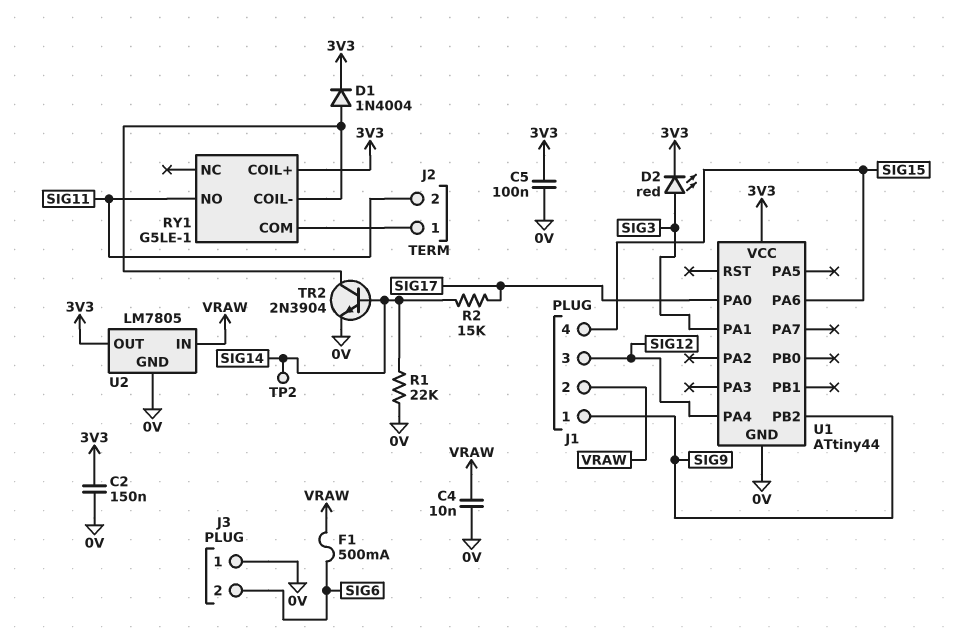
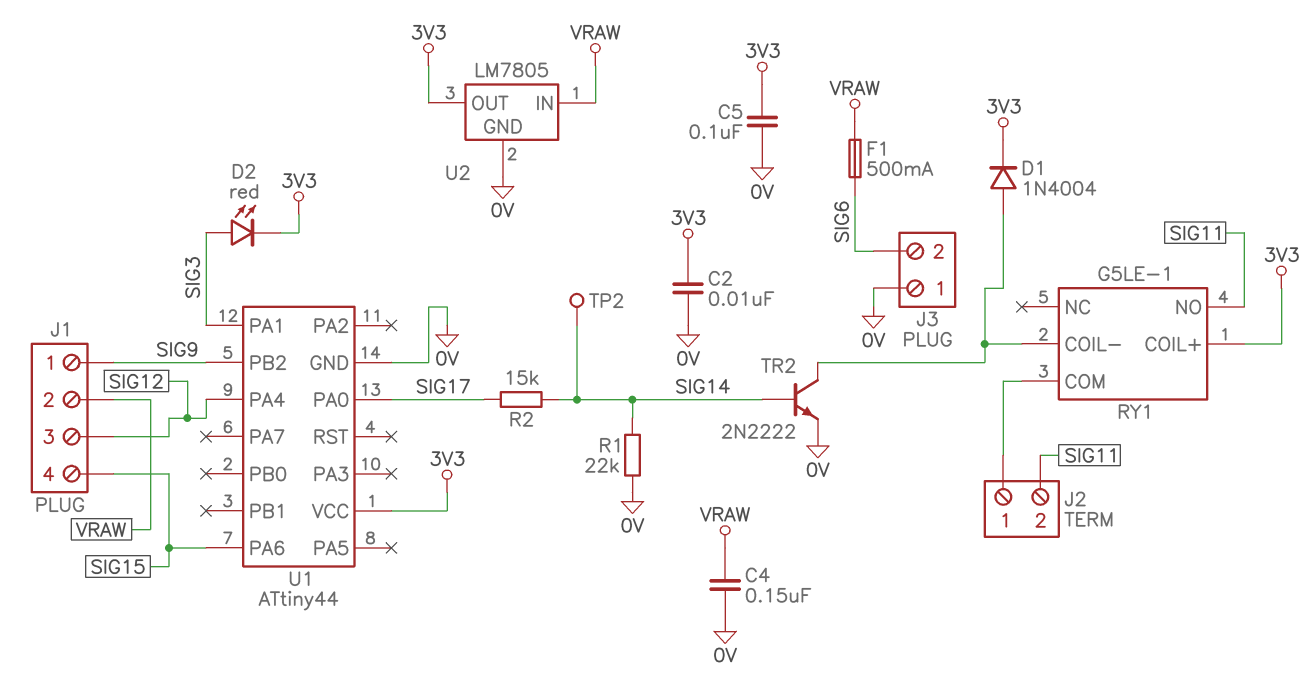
C2: 150nF (0V, 3V3) -> 10nF (0V, 3V3)
C4: 10nF (0V, VRAW) -> 150nF (0V, VRAW)
TR2: NPN 2N3904 (B SIG14, C RY1/COIL-, E 0V) -> NPN 2N2222 (B SIG14, C RY1/COIL-, E 0V)

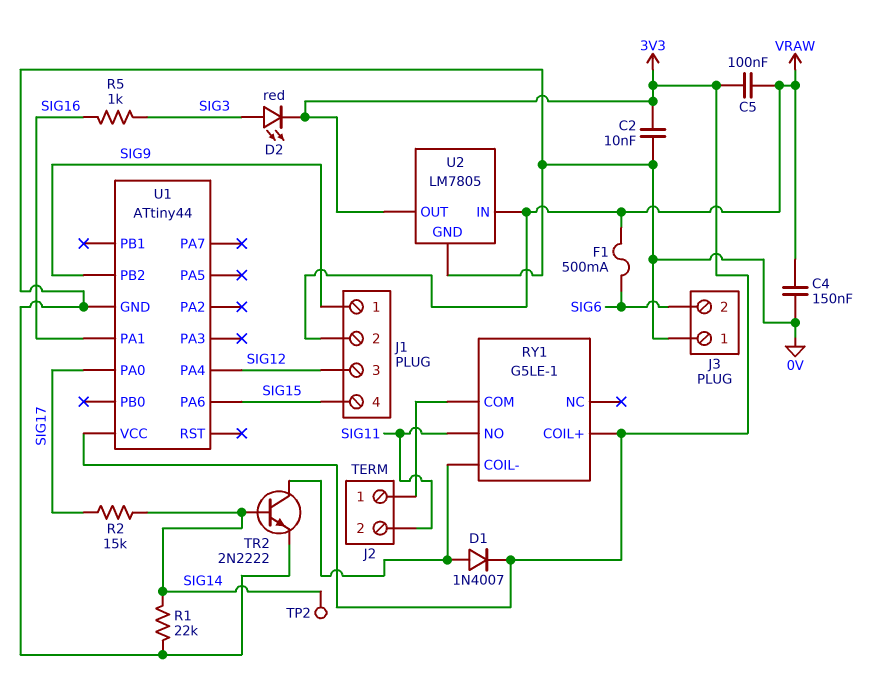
C5: 100nF (0V, 3V3) -> 100nF (3V3, VRAW)
D1: diode 1N4004 (A RY1/COIL-, K 3V3) -> diode 1N4007 (A RY1/COIL-, K 3V3)
R5: none -> 1k (SIG3, SIG16)
U1 pin PA1: SIG3 -> SIG16

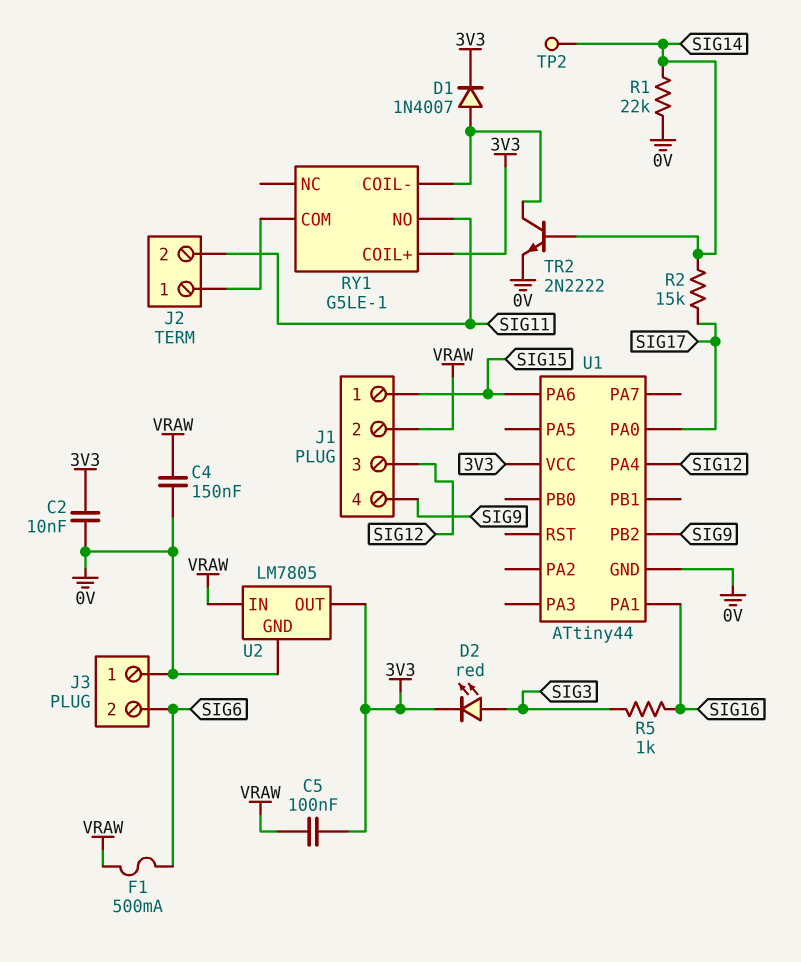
J1 pin 1: SIG9 -> SIG15
J1 pin 4: SIG15 -> SIG9

